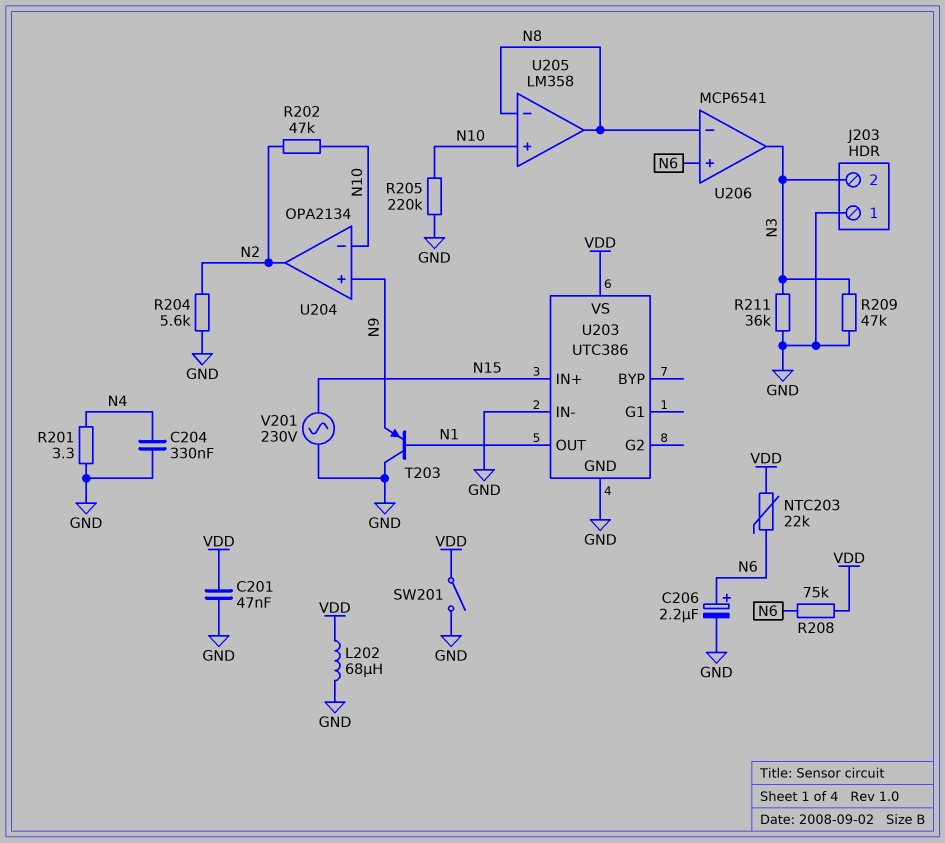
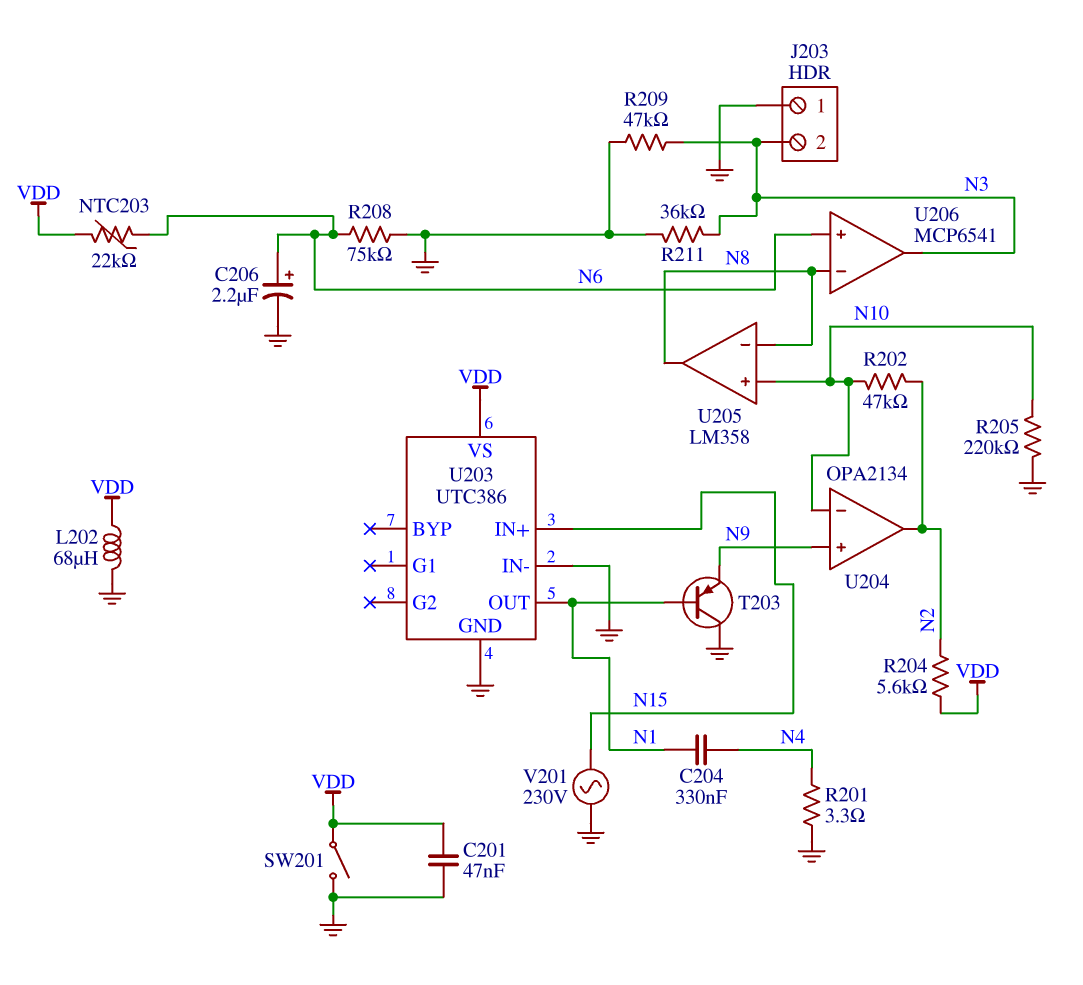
C204: 330nF (GND, N4) -> 330nF (N1, N4)
R204: 5.6k (GND, N2) -> 5.6k (N2, VDD)
R208: 75k (N6, VDD) -> 75k (GND, N6)

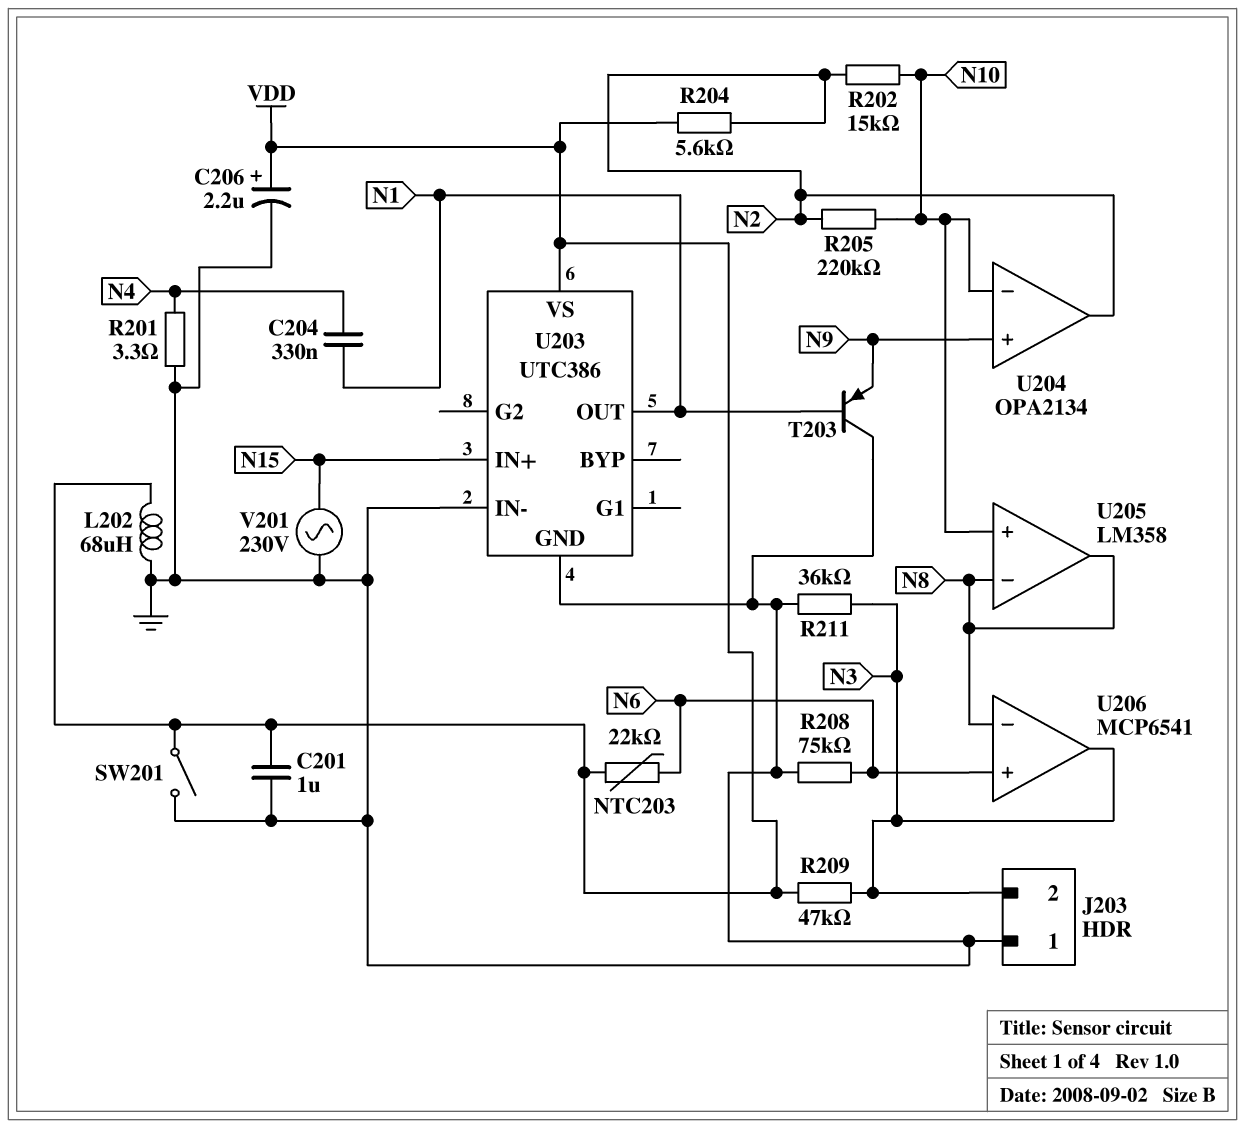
C201: 47nF (GND, VDD) -> 1uF (GND, VDD)
C206: 2.2uF (plus N6, minus GND) -> 2.2uF (plus VDD, minus GND)
R202: 47k (N2, N10) -> 15k (N2, N10)
R205: 220k (GND, N10) -> 220k (N2, N10)
R209: 47k (GND, N3) -> 47k (N3, VDD)

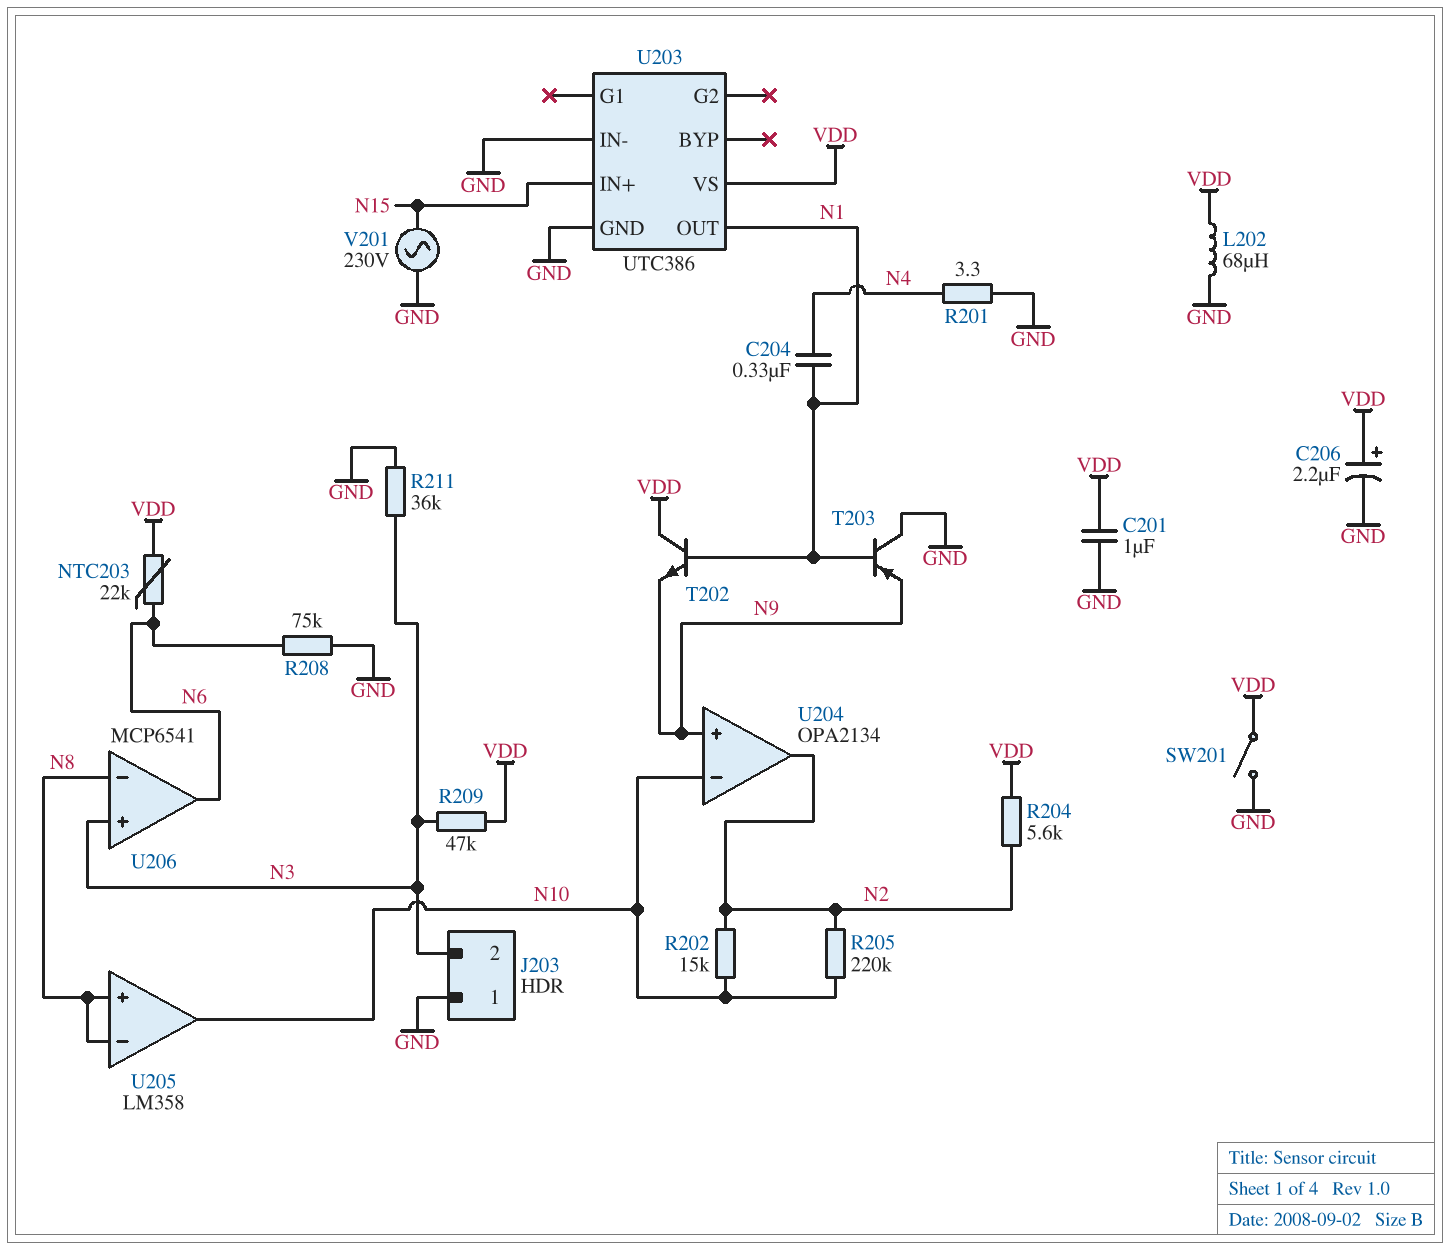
T202: none -> NPN (B N1, C VDD, E N9)
U205 pin in+: N10 -> N8
U205 pin out: N8 -> N10
U206 pin in+: N6 -> N3
U206 pin out: N3 -> N6

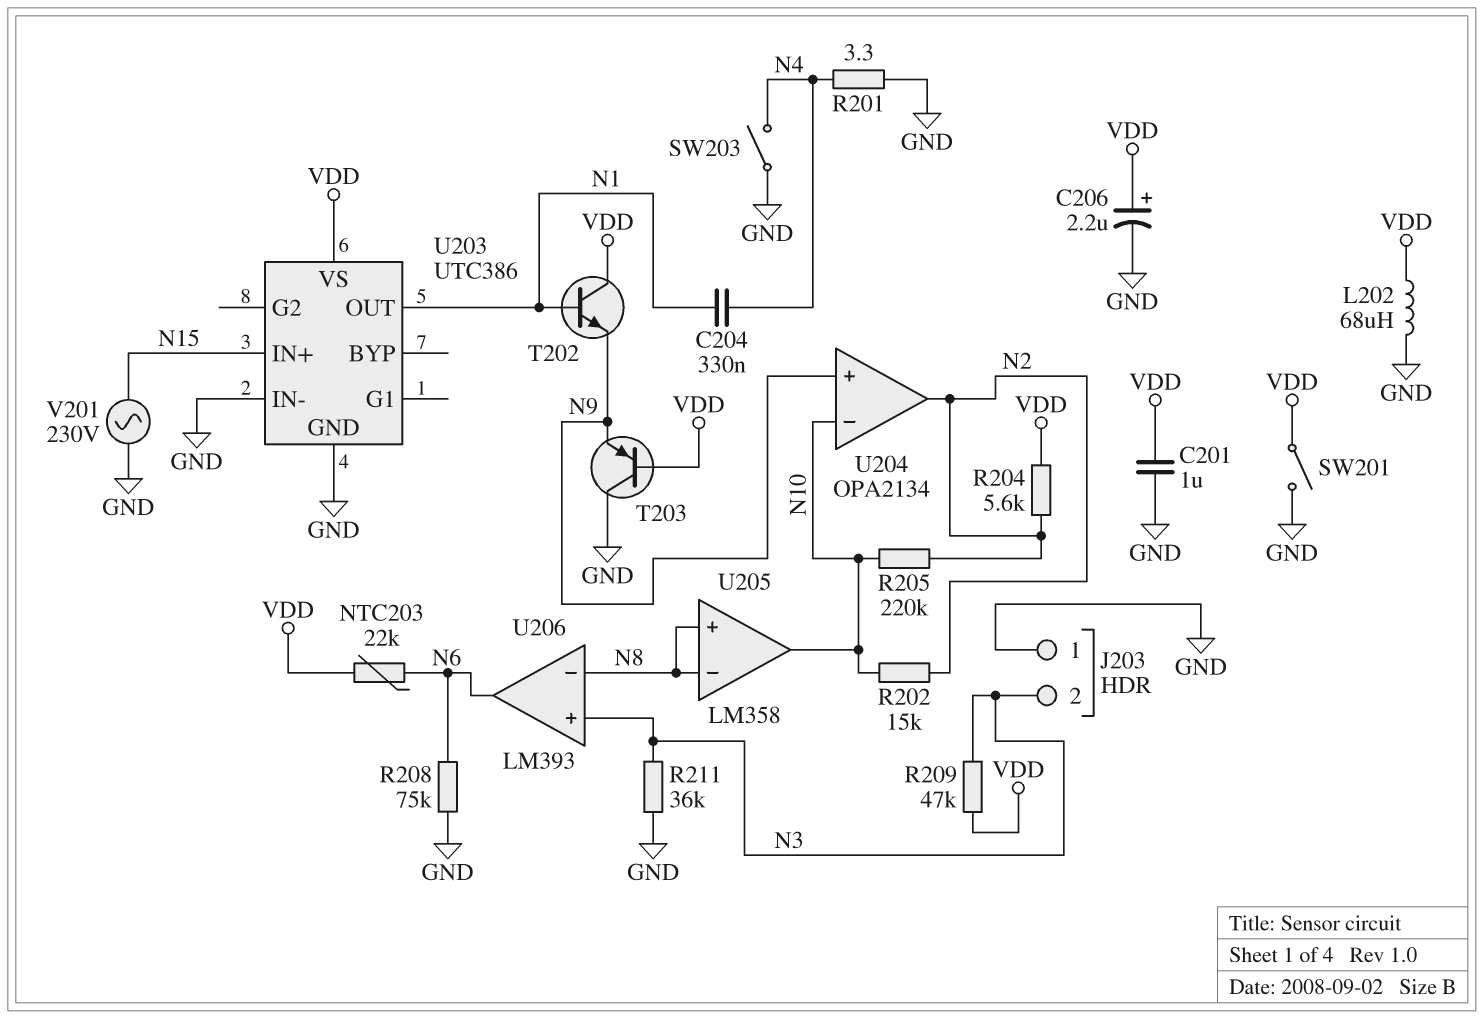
SW203: none -> switch (GND, N4)
T203: PNP (B N1, C GND, E N9) -> PNP (B VDD, C GND, E N9)
U206: MCP6541 -> LM393

